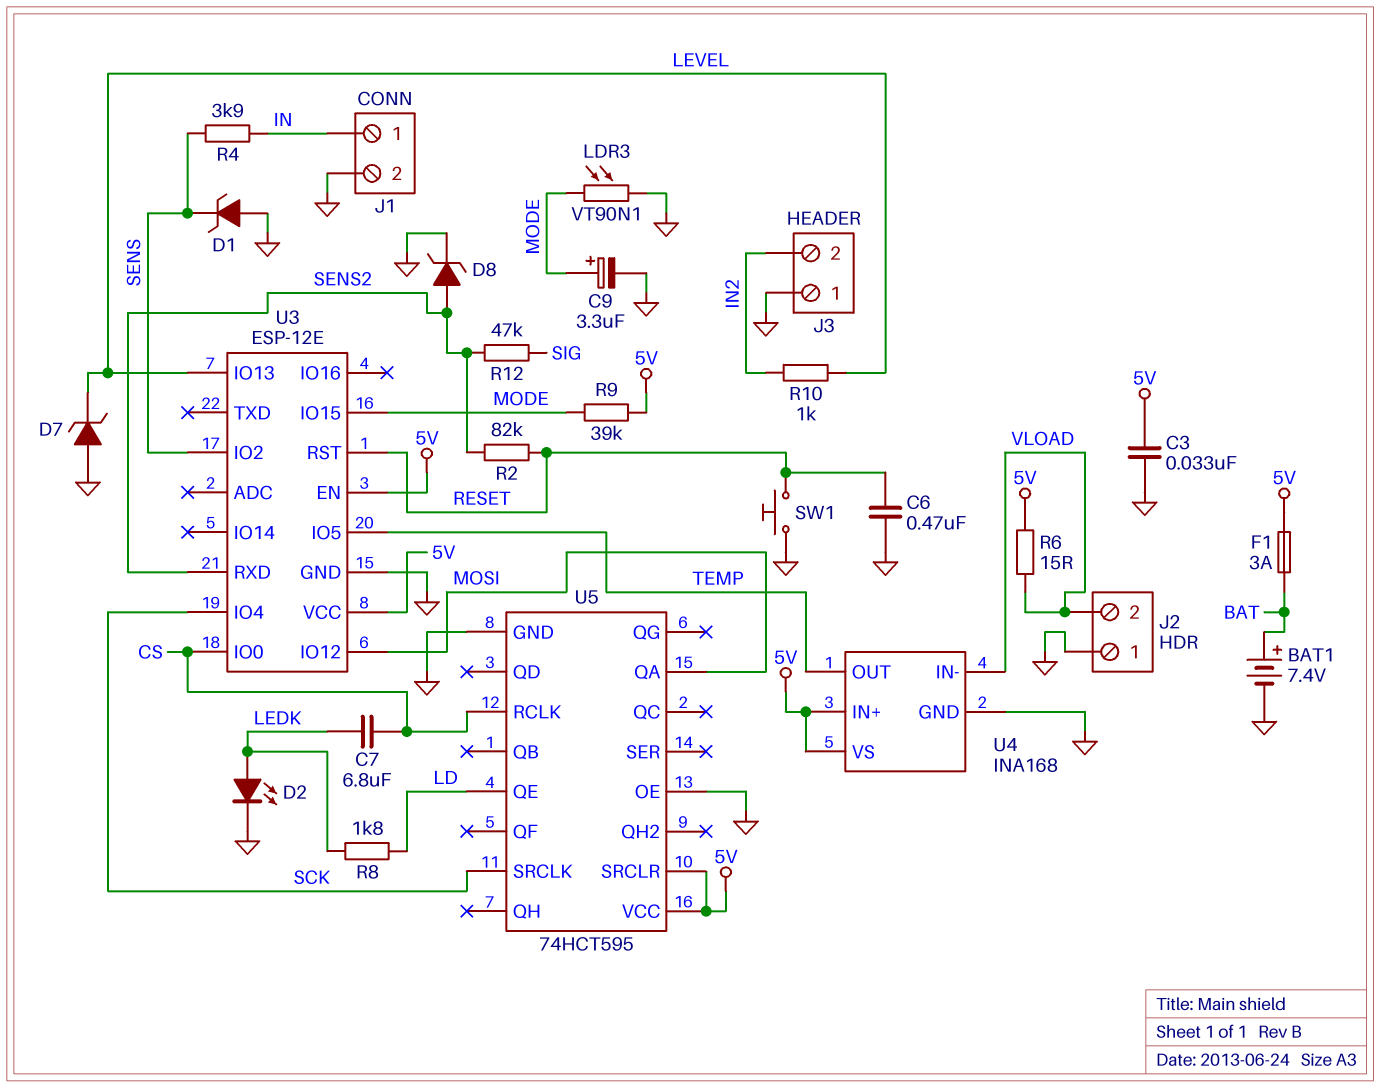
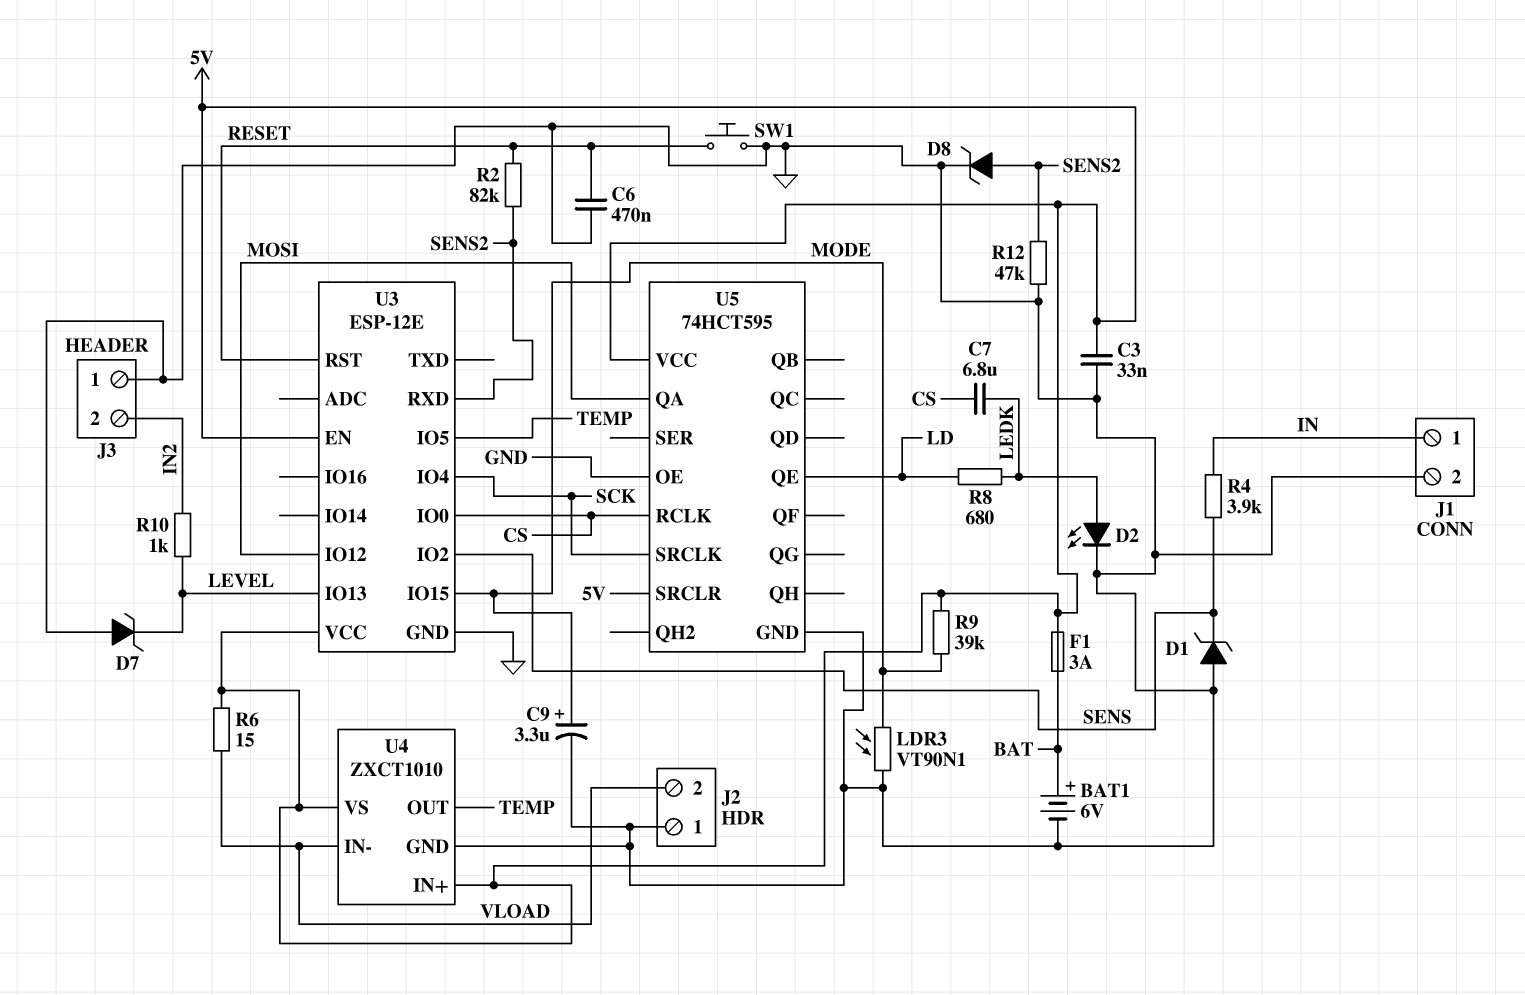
BAT1: 7.4V (plus BAT, minus GND) -> 6V (plus BAT, minus GND)
R8: 1.8k (LD, LEDK) -> 680 (LD, LEDK)
R12: 47k (SENS2, SIG) -> 47k (GND, SENS2)
U4: INA168 -> ZXCT1010

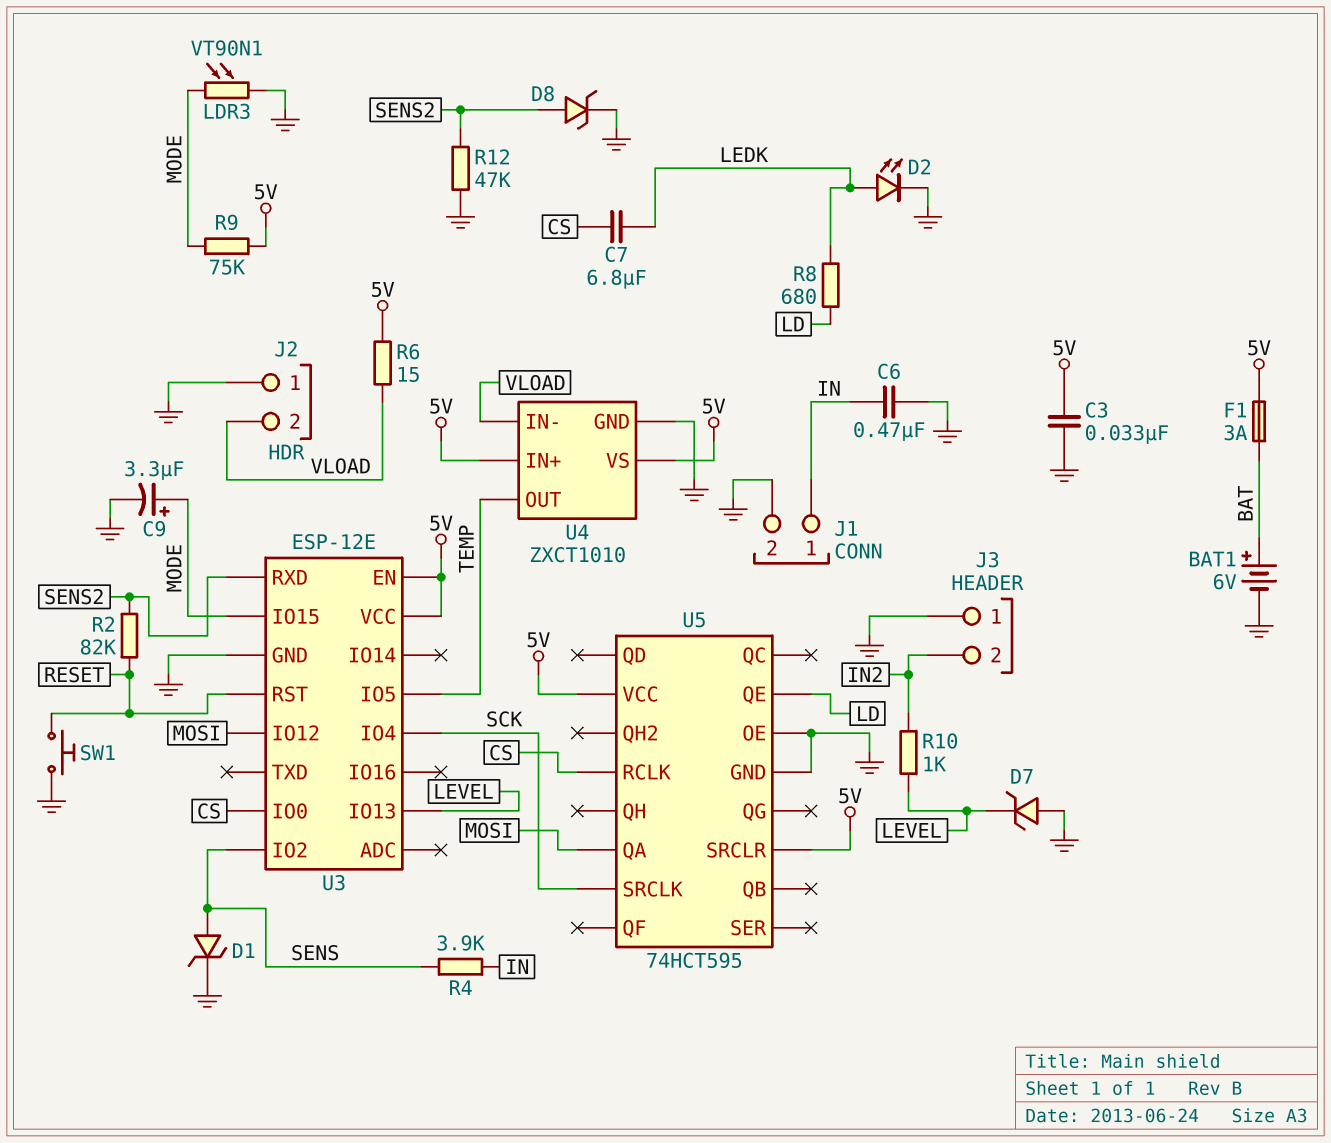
C6: 470nF (GND, RESET) -> 470nF (GND, IN)
D1: zener (A GND, K SENS) -> zener (A SENS, K GND)
R9: 39k (5V, MODE) -> 75k (5V, MODE)

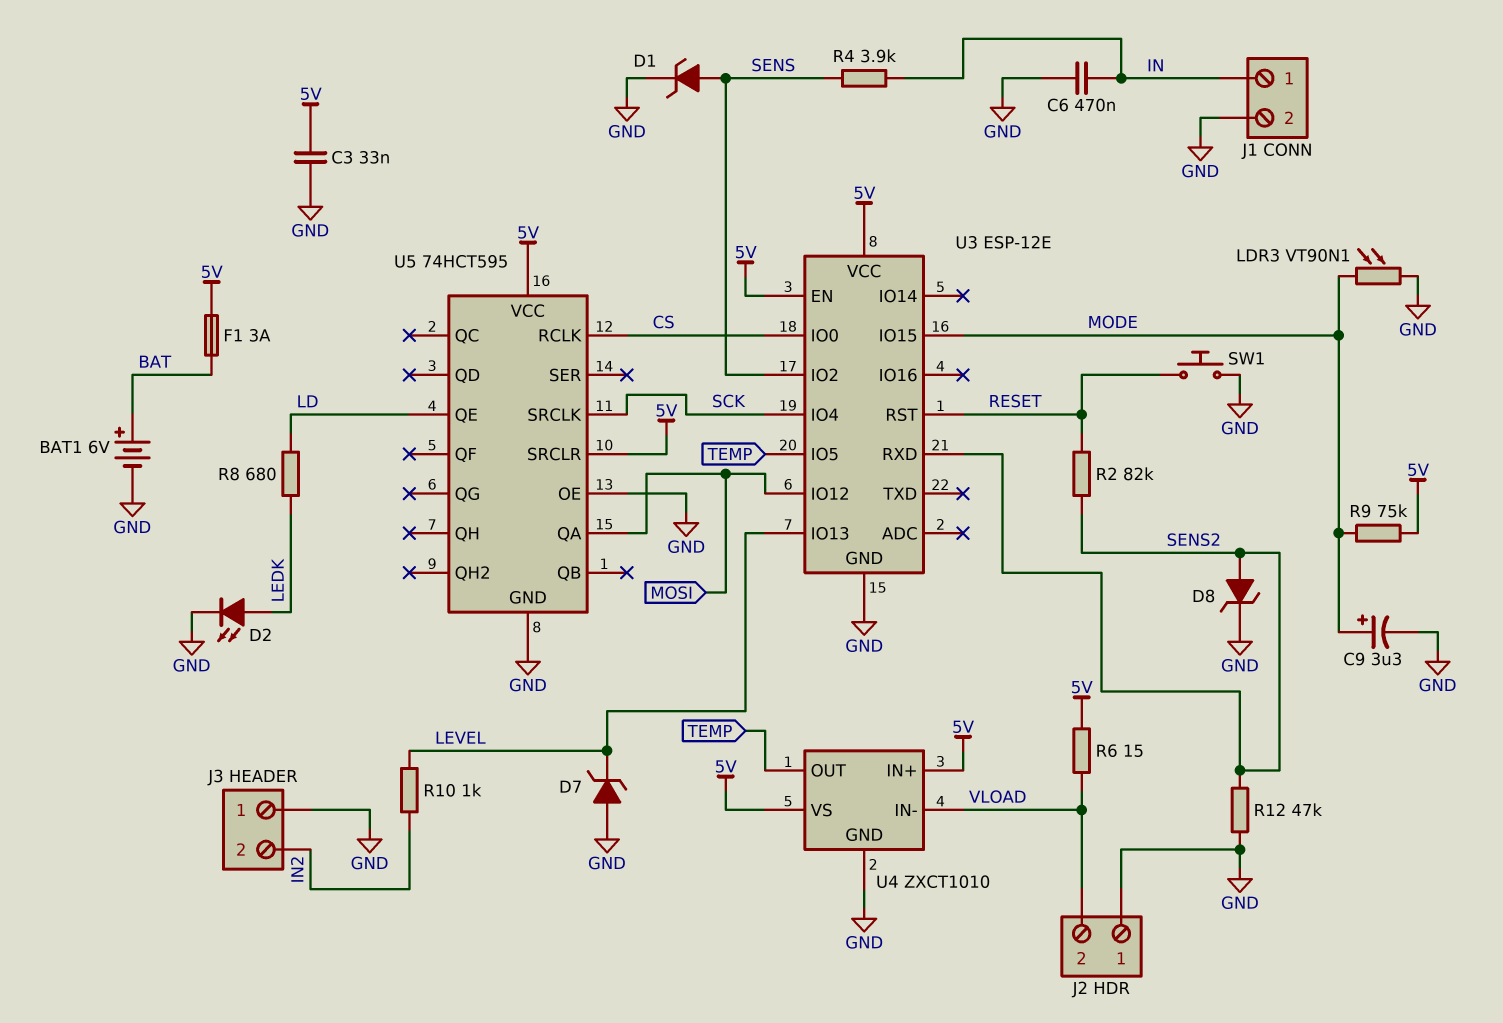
C7: 6.8uF (CS, LEDK) -> none

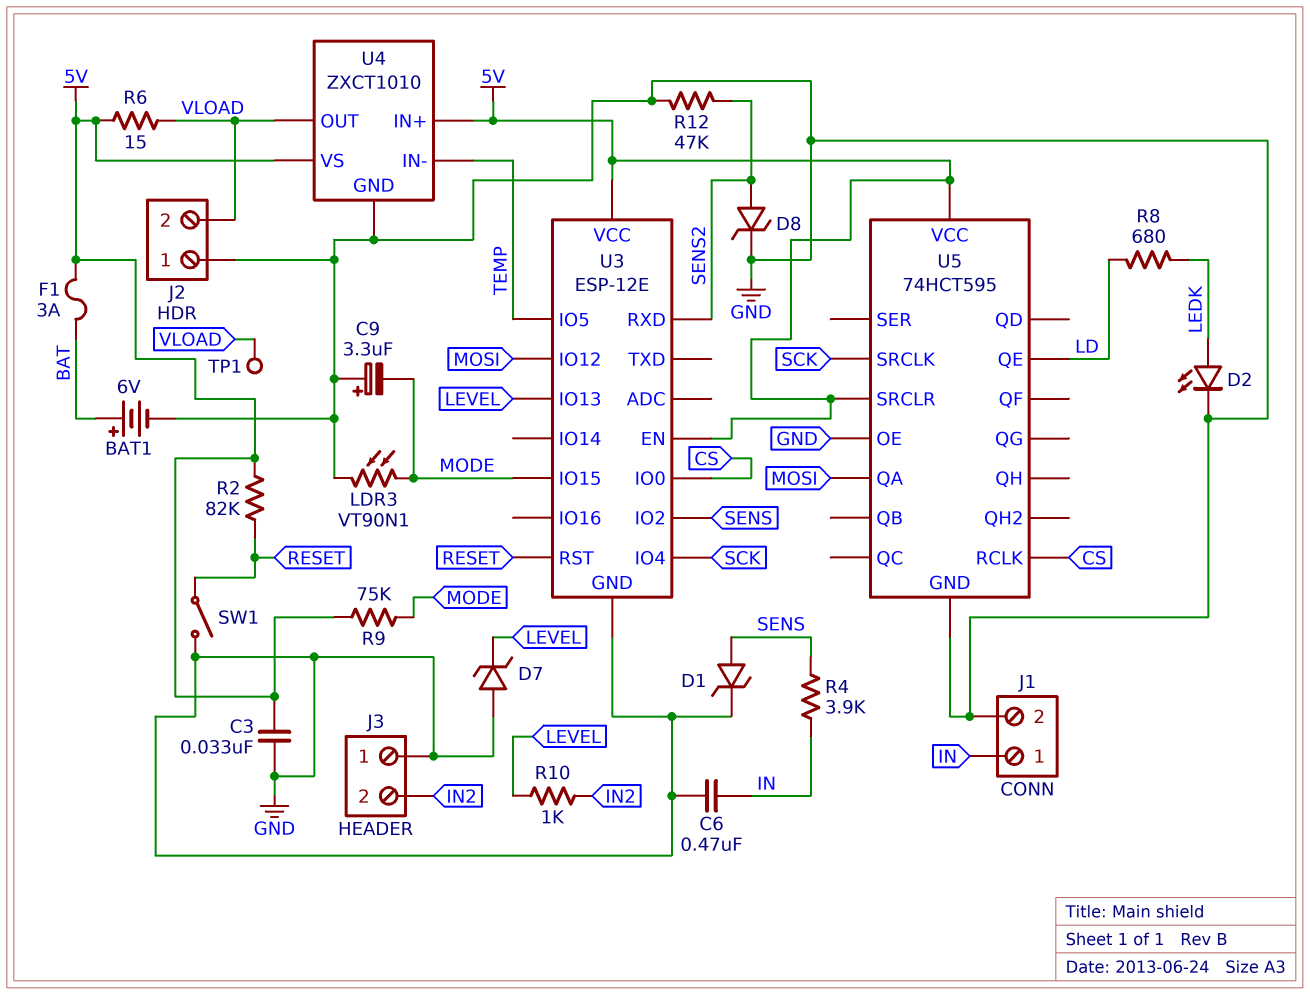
C9: 3.3uF (plus MODE, minus GND) -> 3.3uF (plus GND, minus MODE)
R2: 82k (RESET, SENS2) -> 82k (5V, RESET)
SW1: button (GND, RESET) -> switch (GND, RESET)
TP1: none -> test point (VLOAD)
U4 pin IN-: VLOAD -> TEMP
U4 pin OUT: TEMP -> VLOAD

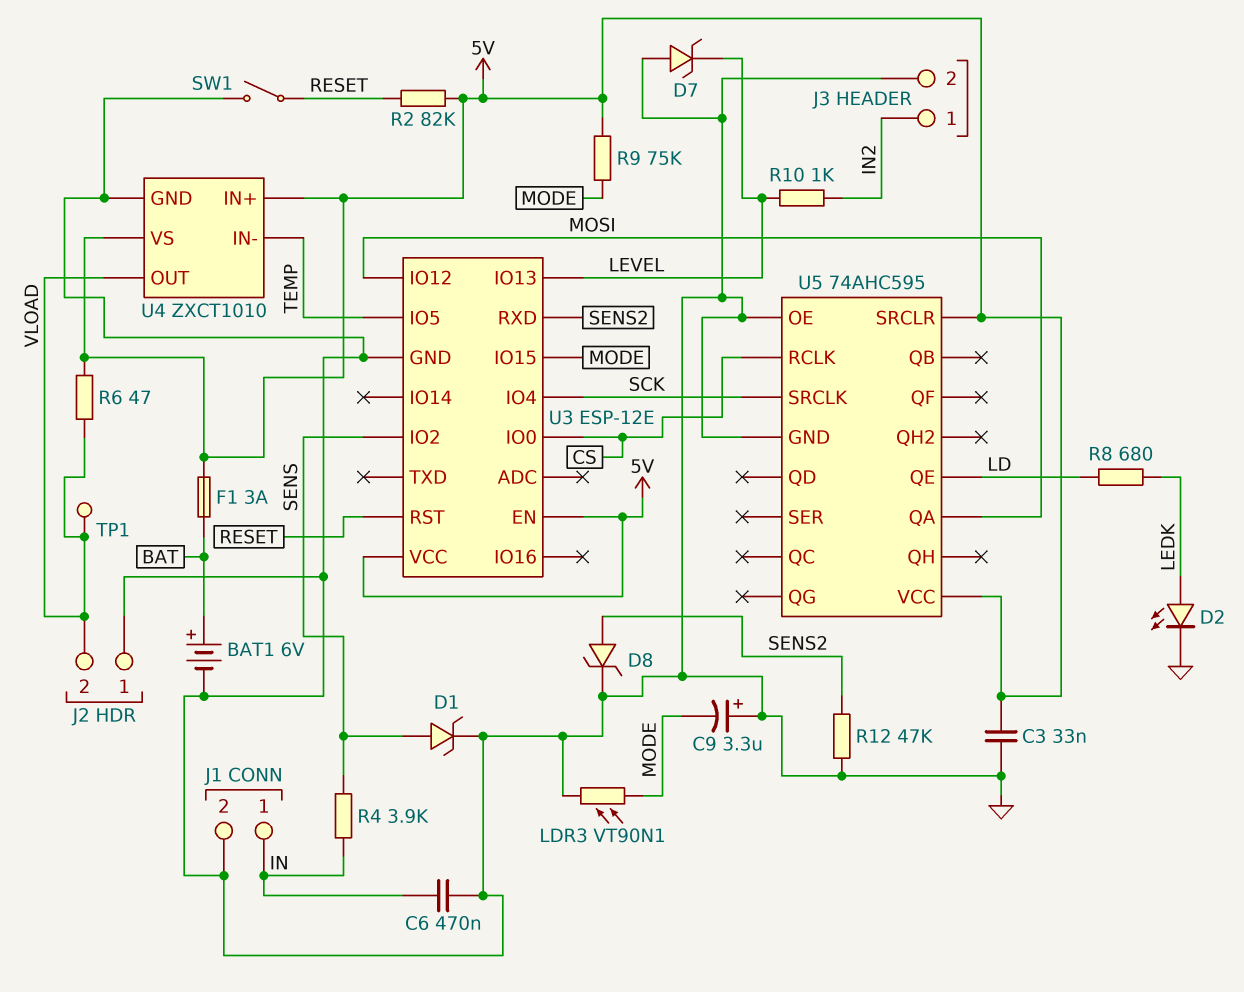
J3 pin 1: GND -> IN2
J3 pin 2: IN2 -> GND
R6: 15 (5V, VLOAD) -> 47 (5V, VLOAD)
U5: 74HCT595 -> 74AHC595

